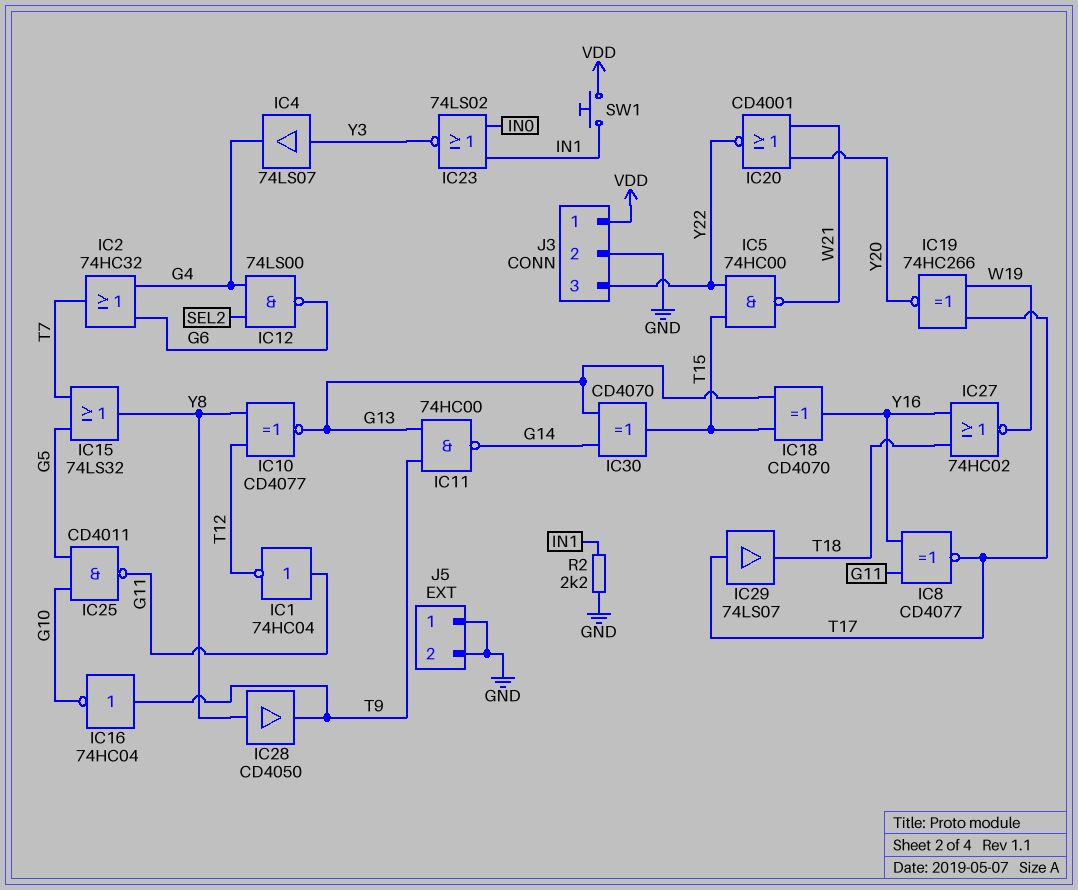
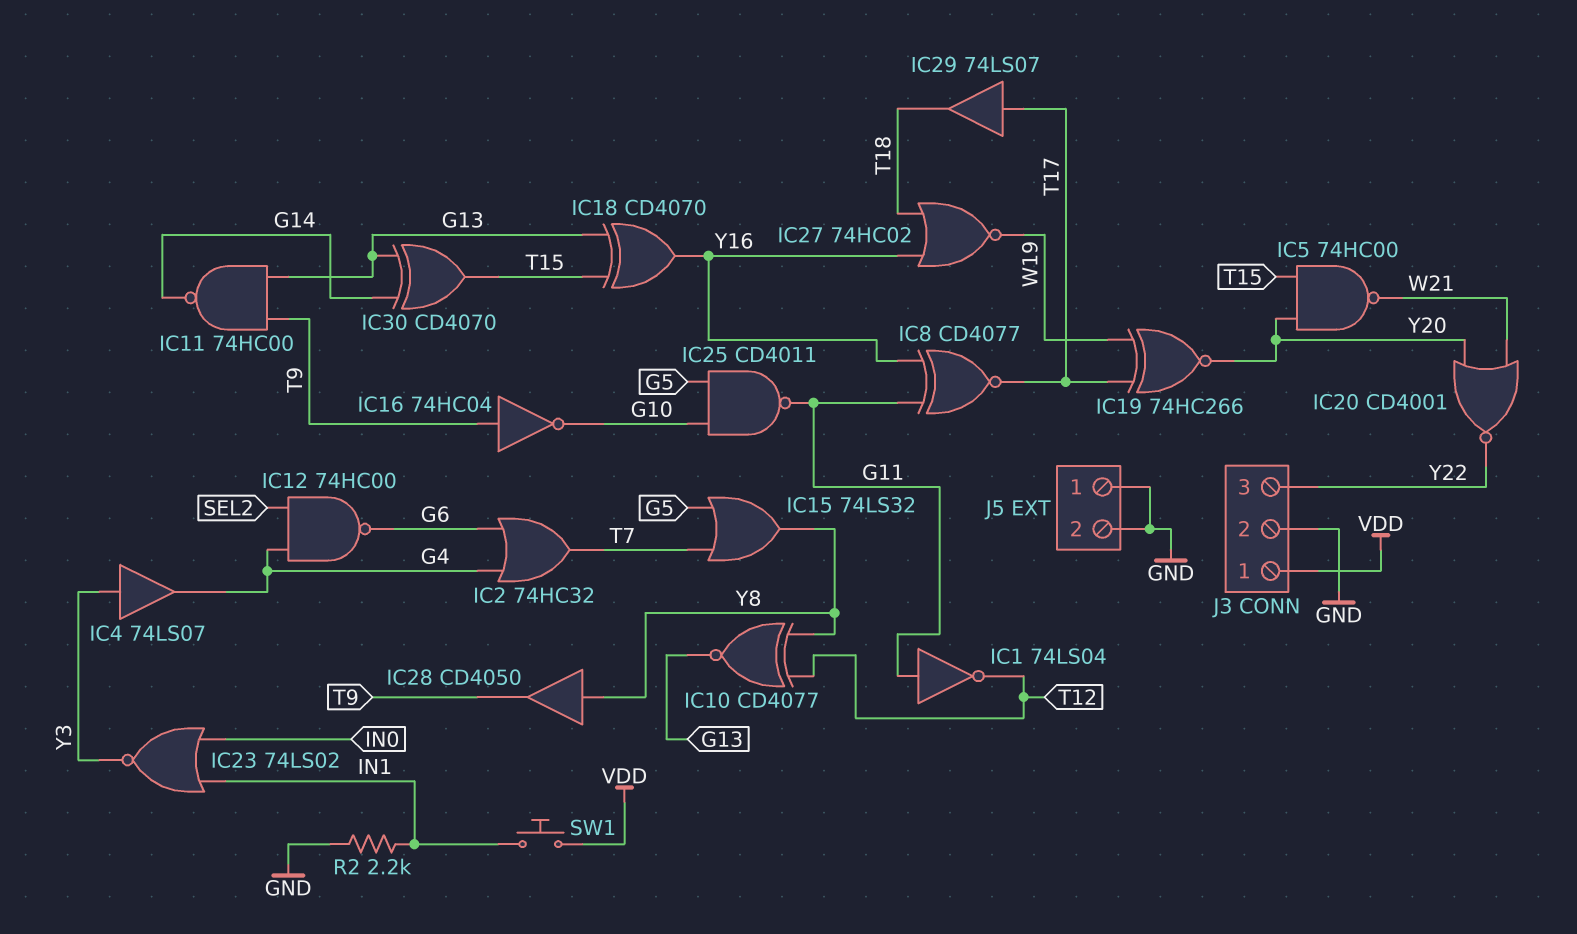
IC1: NOT 74HC04 (in G11, out T12) -> NOT 74LS04 (in G11, out T12)
IC5: NAND 74HC00 (in T15, in Y22, out W21) -> NAND 74HC00 (in T15, in Y20, out W21)
IC12: NAND 74LS00 (in G4, in SEL2, out G6) -> NAND 74HC00 (in G4, in SEL2, out G6)

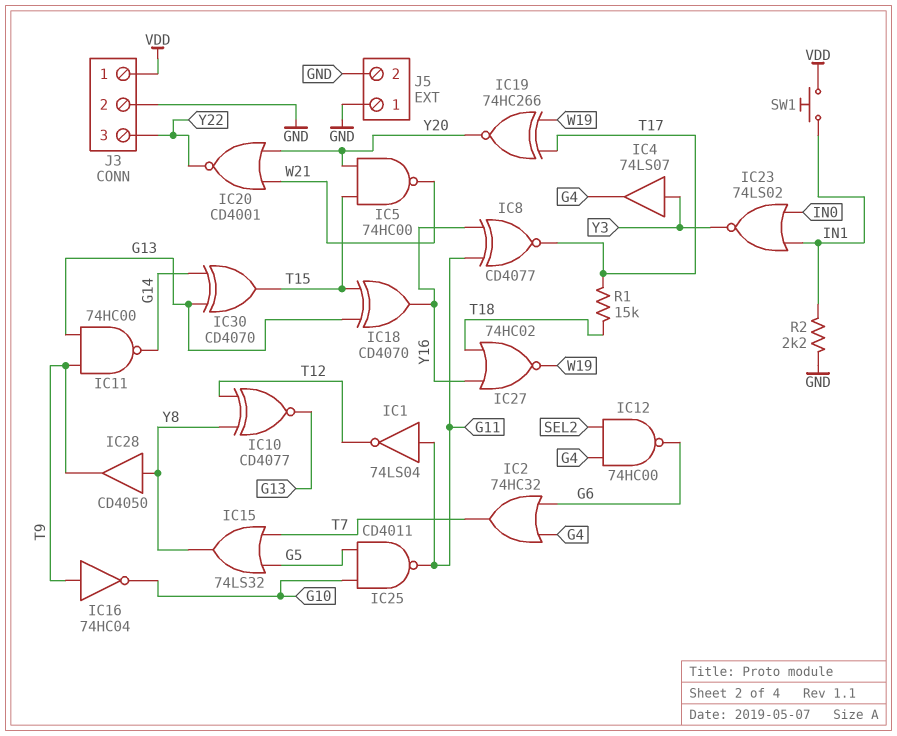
IC29: buffer 74LS07 (in T17, out T18) -> none
R1: none -> 15k (T17, T18)

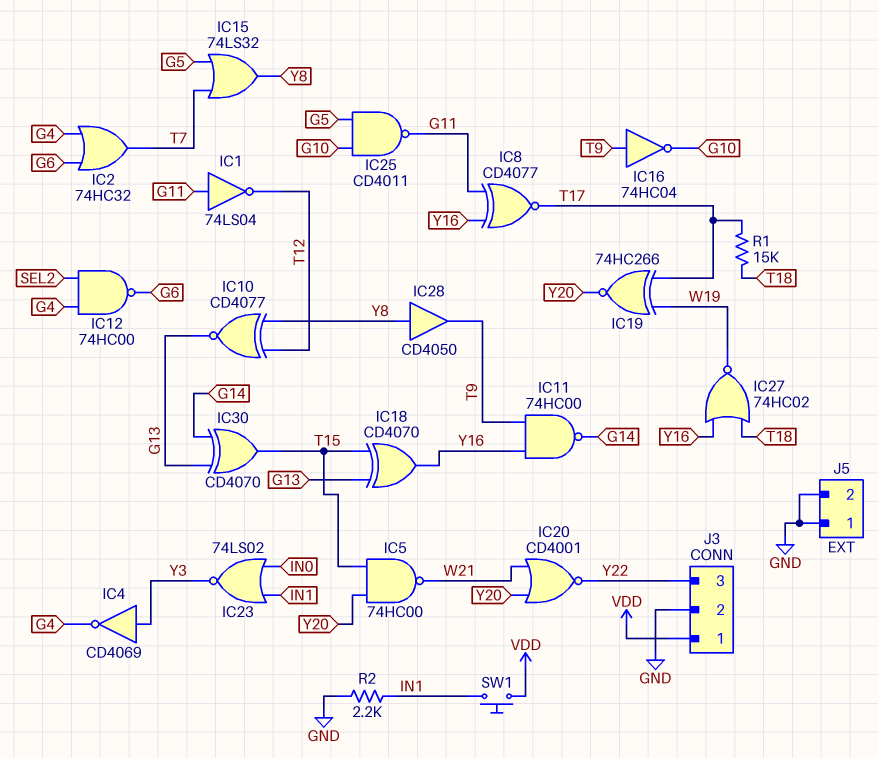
IC4: buffer 74LS07 (in Y3, out G4) -> NOT CD4069 (in Y3, out G4)
IC11: NAND 74HC00 (in G13, in T9, out G14) -> NAND 74HC00 (in T9, in Y16, out G14)

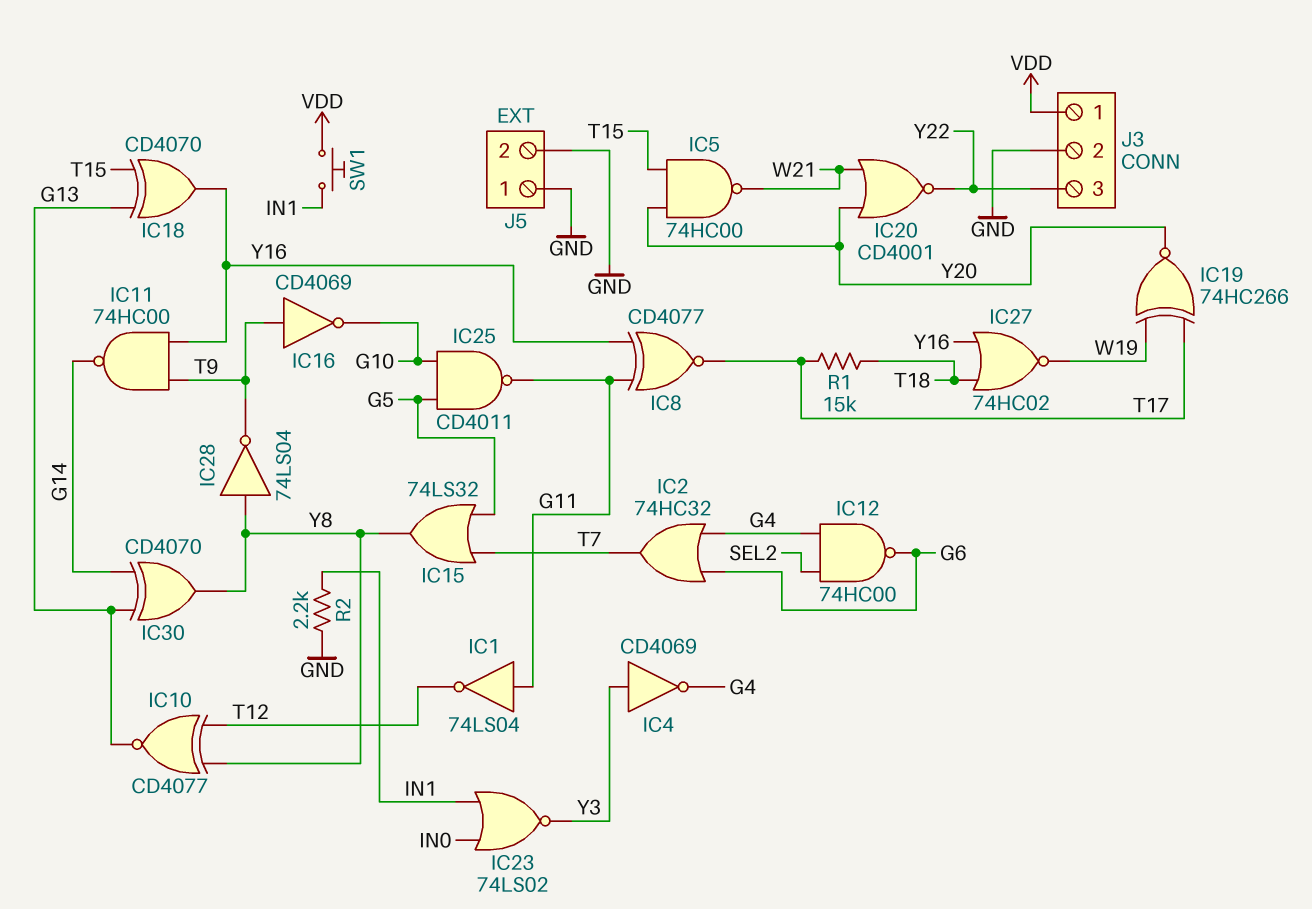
IC16: NOT 74HC04 (in T9, out G10) -> NOT CD4069 (in T9, out G10)
IC28: buffer CD4050 (in Y8, out T9) -> NOT 74LS04 (in Y8, out T9)
IC30: XOR CD4070 (in G13, in G14, out T15) -> XOR CD4070 (in G13, in G14, out Y8)

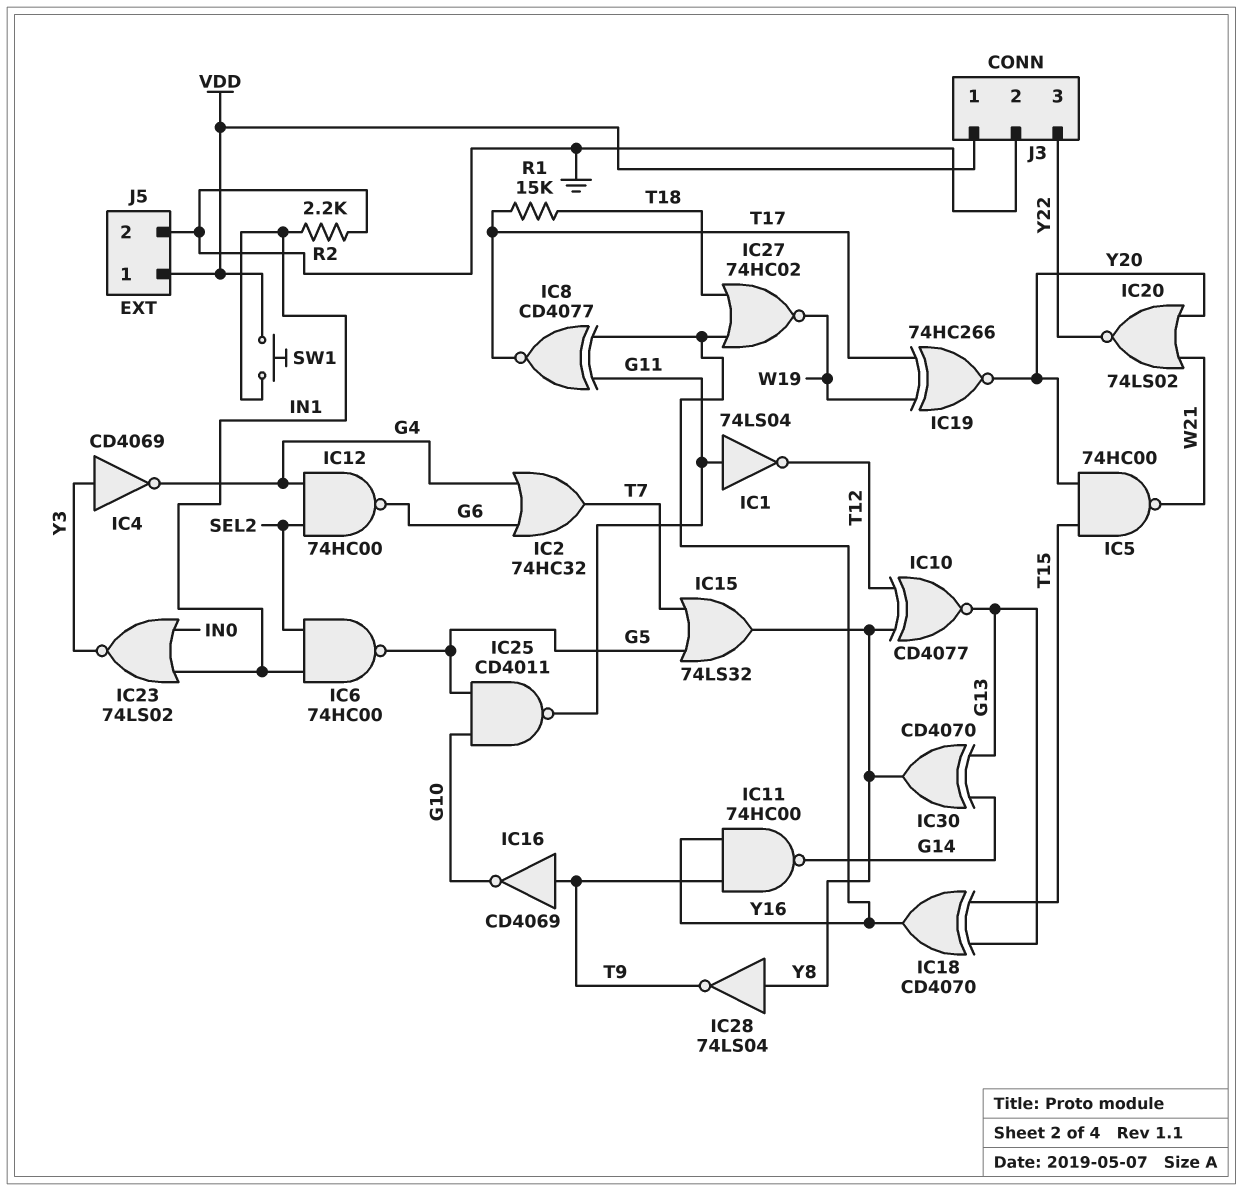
IC6: none -> NAND 74HC00 (in IN1, in SEL2, out G5)
IC20: NOR CD4001 (in W21, in Y20, out Y22) -> NOR 74LS02 (in W21, in Y20, out Y22)
J5 pin 1: GND -> VDD

